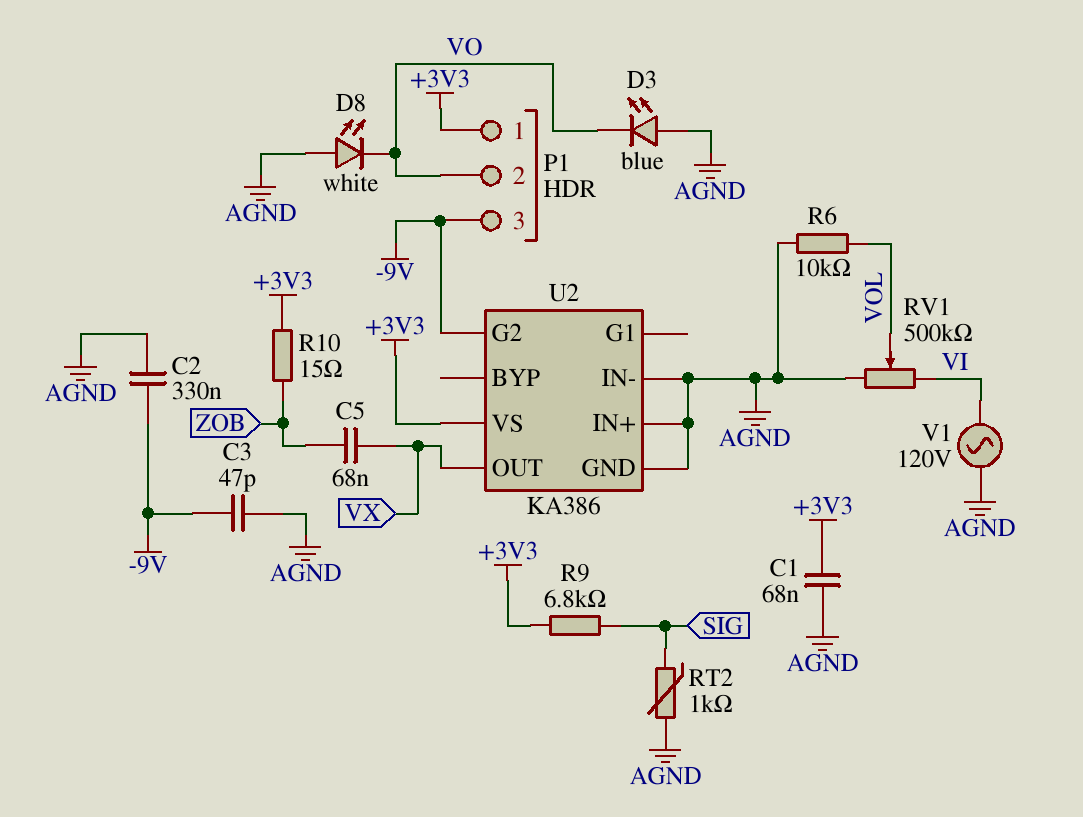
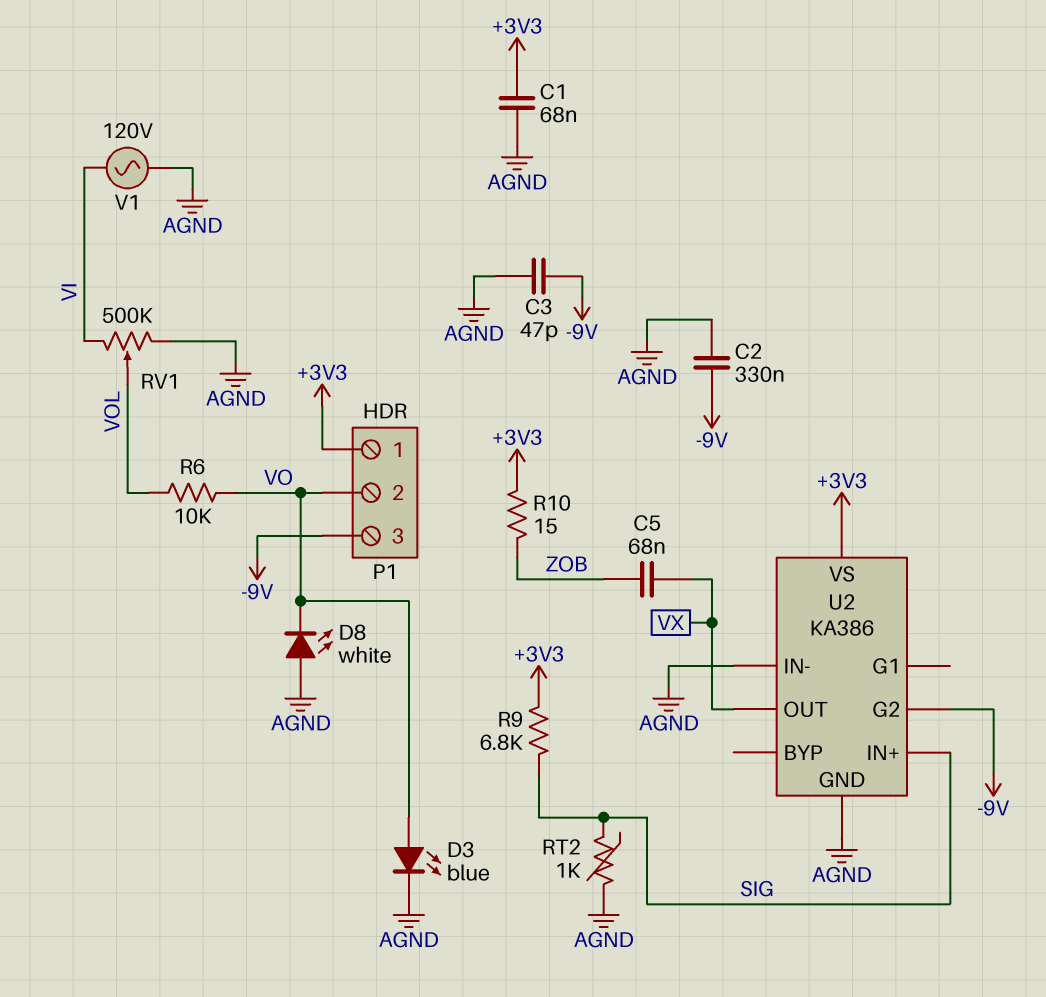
D3: LED blue (A AGND, K VO) -> LED blue (A VO, K AGND)
R6: 10k (AGND, VOL) -> 10k (VO, VOL)
U2 pin IN+: AGND -> SIG

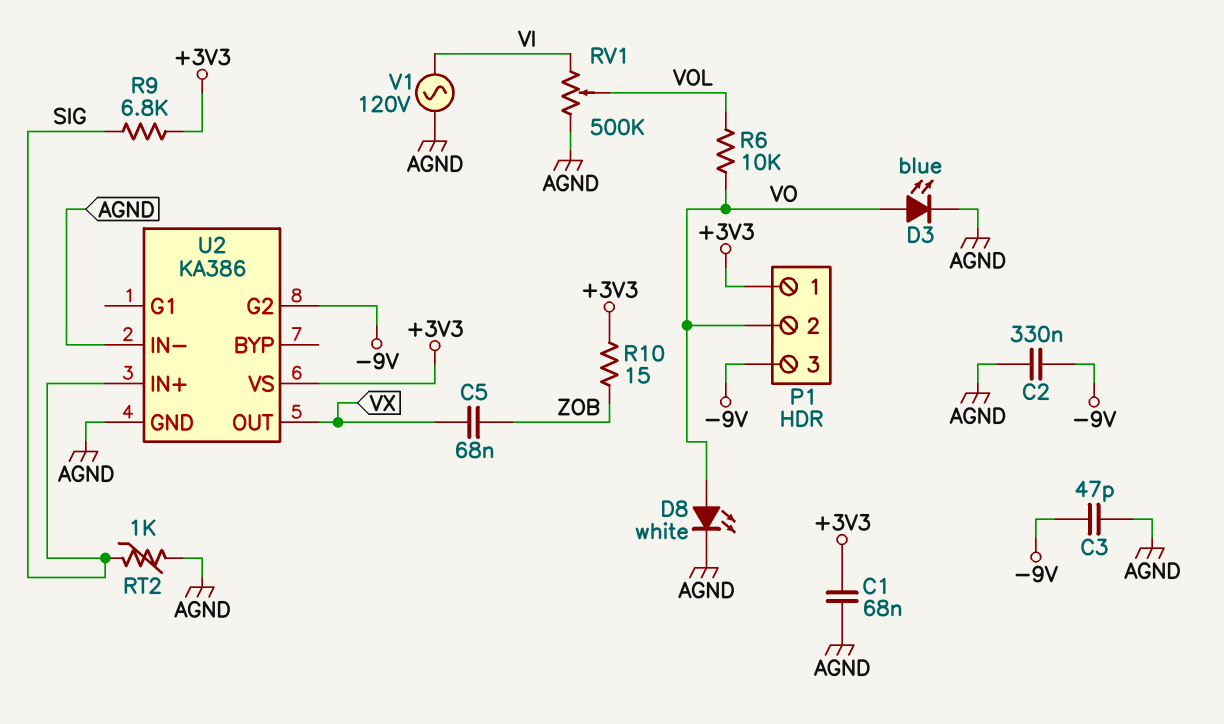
D8: LED white (A AGND, K VO) -> LED white (A VO, K AGND)

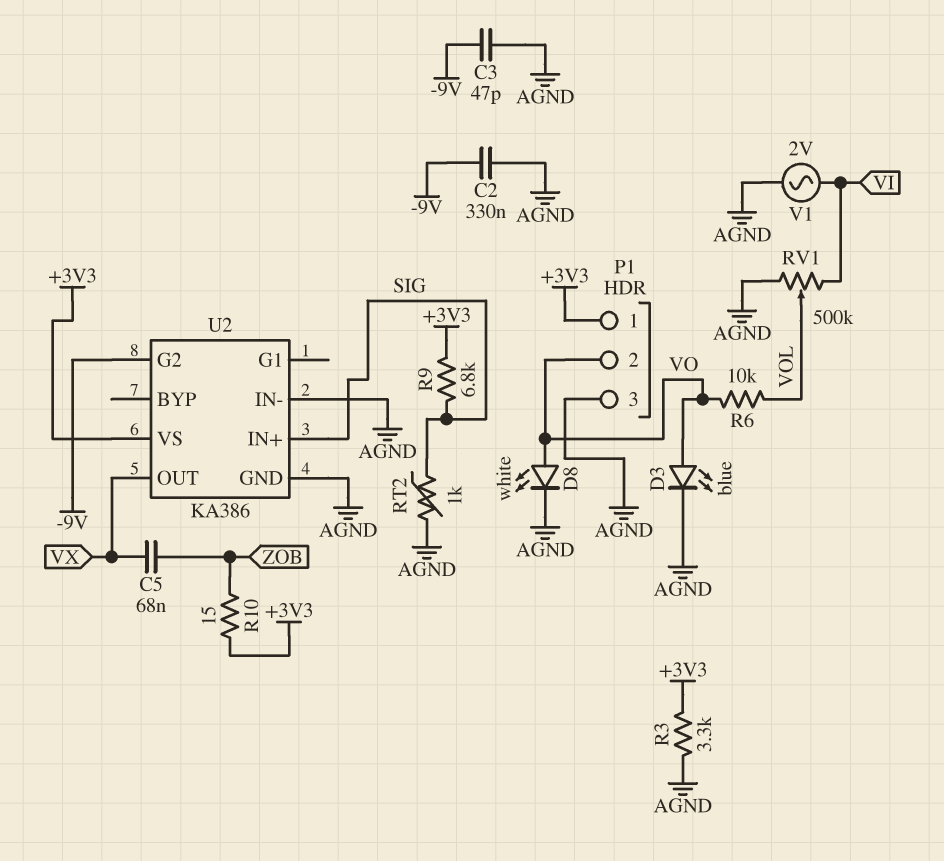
C1: 68nF (+3V3, AGND) -> none
P1 pin 3: -9V -> AGND
R3: none -> 3.3k (+3V3, AGND)
V1: AC 120V (AGND, VI) -> AC 2V (AGND, VI)

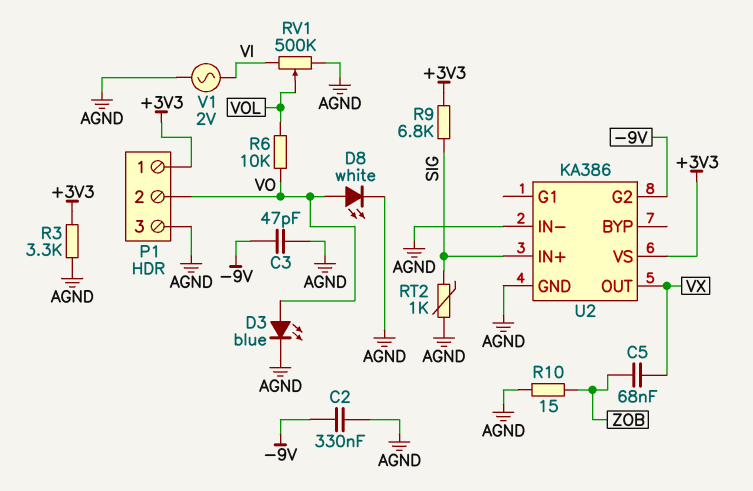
R10: 15 (+3V3, ZOB) -> 15 (AGND, ZOB)

